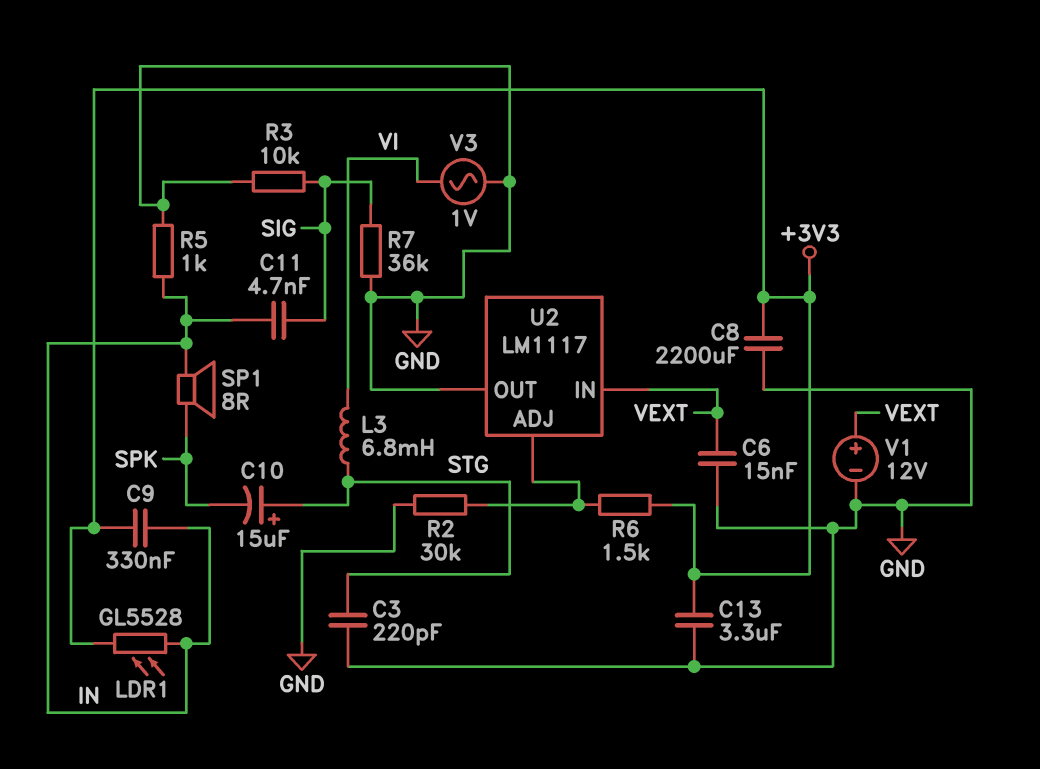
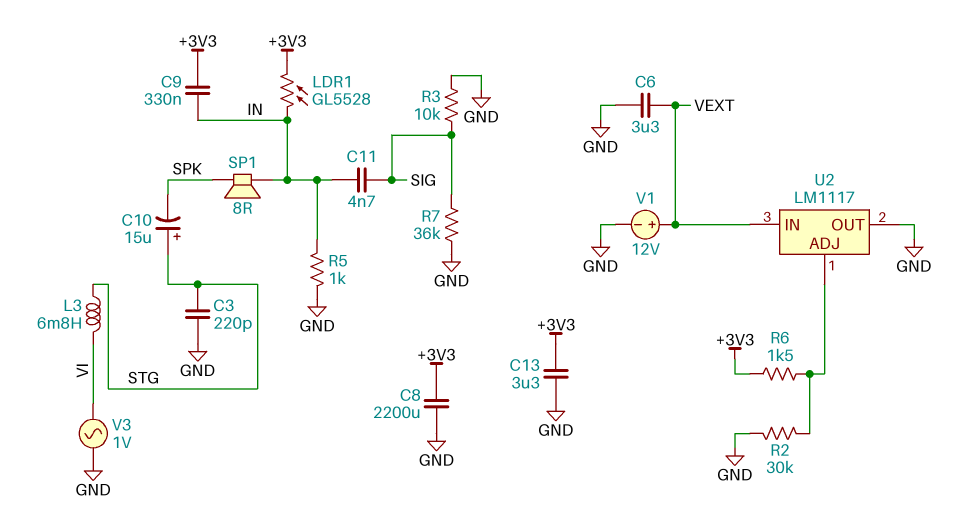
C6: 15nF (GND, VEXT) -> 3.3uF (GND, VEXT)

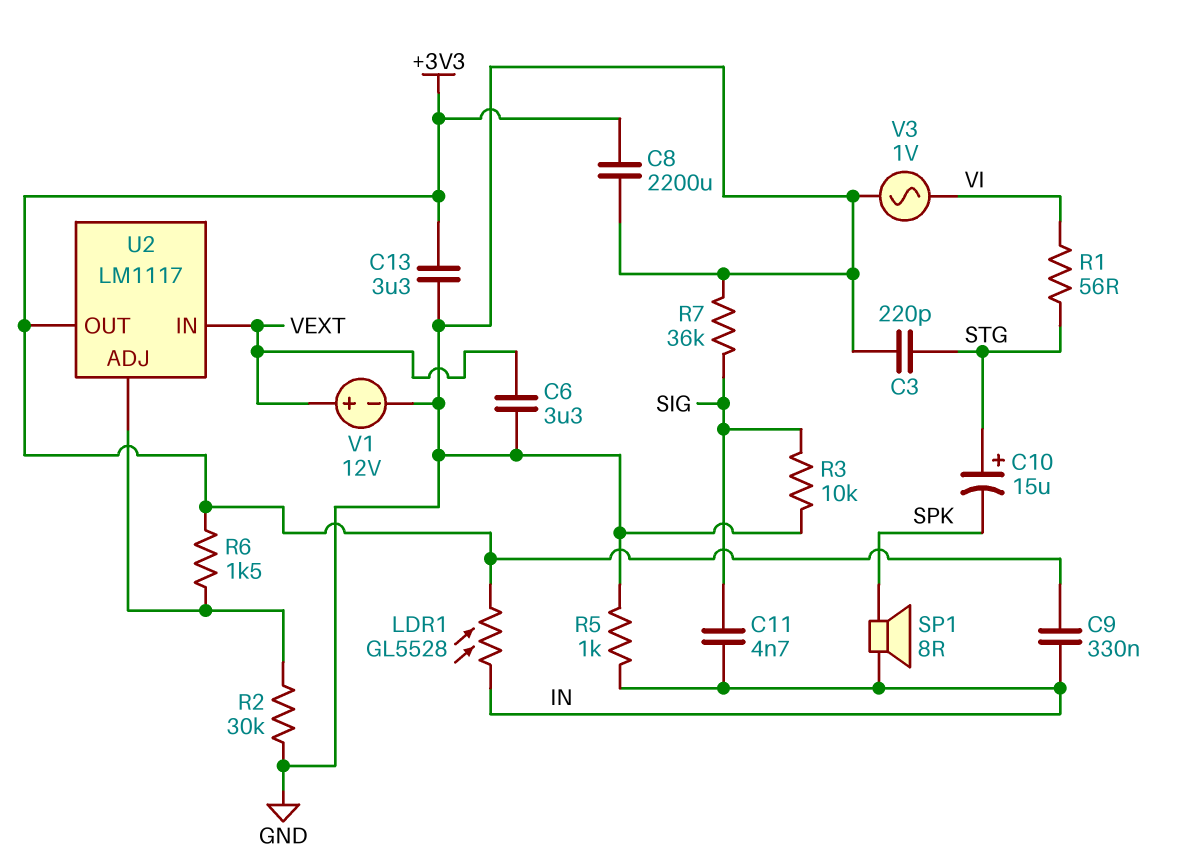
L3: 6.8mH (STG, VI) -> none
R1: none -> 56 (STG, VI)
U2 pin OUT: GND -> +3V3

